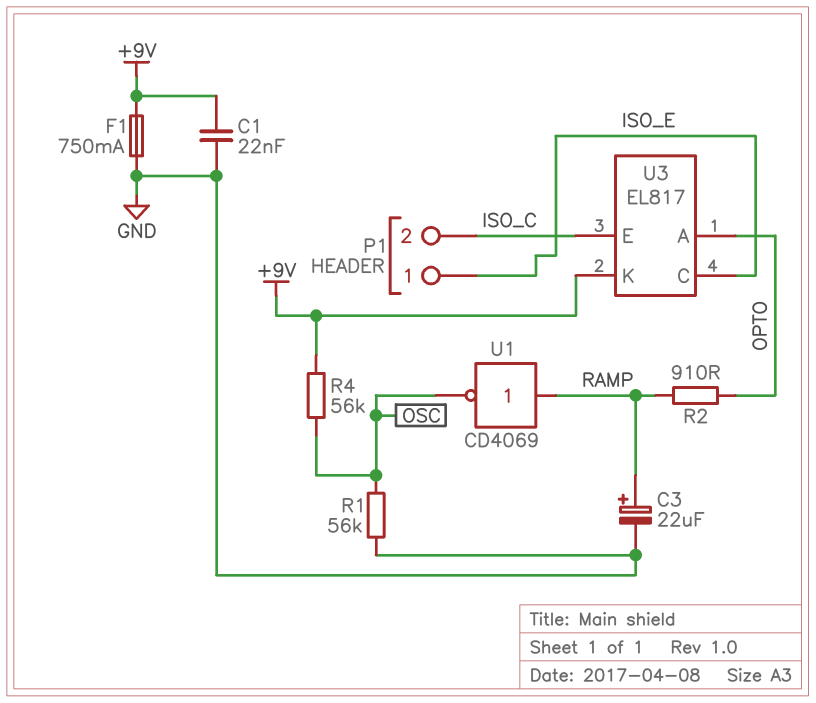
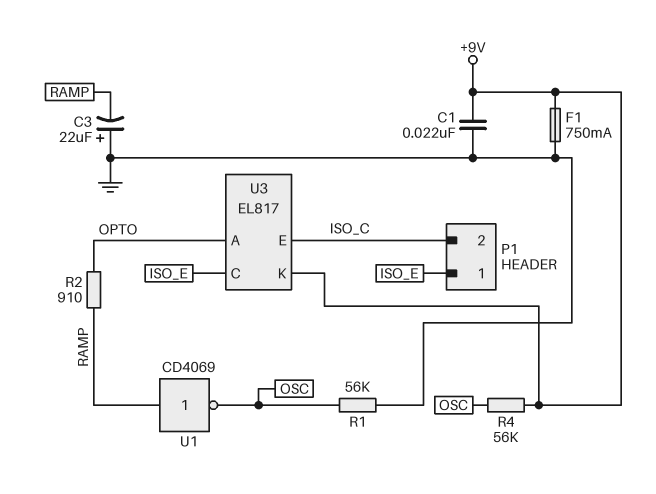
C3: 22uF (plus RAMP, minus GND) -> 22uF (plus GND, minus RAMP)

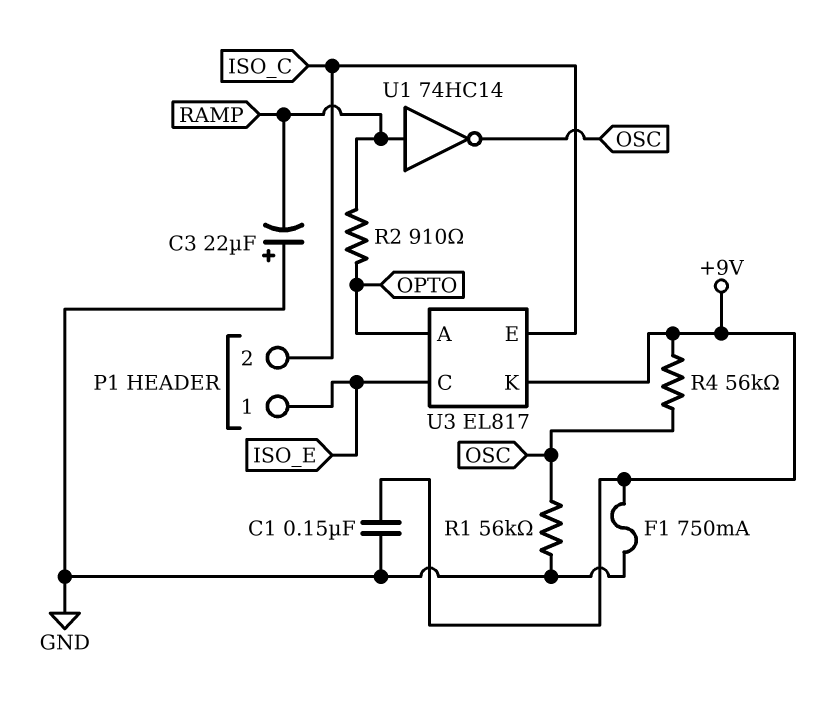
C1: 22nF (+9V, GND) -> 150nF (+9V, GND)
U1: NOT CD4069 (in RAMP, out OSC) -> NOT 74HC14 (in RAMP, out OSC)

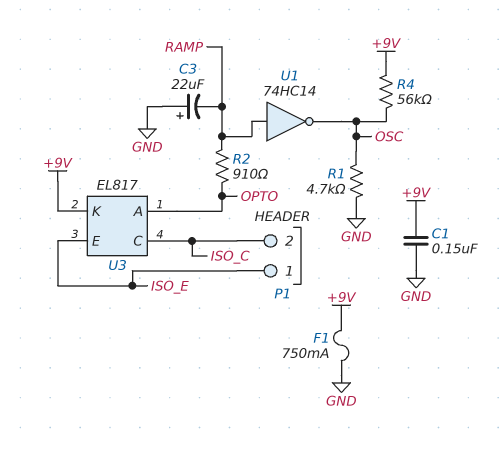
R1: 56k (GND, OSC) -> 4.7k (GND, OSC)
U3 pin C: ISO_E -> ISO_C
U3 pin E: ISO_C -> ISO_E

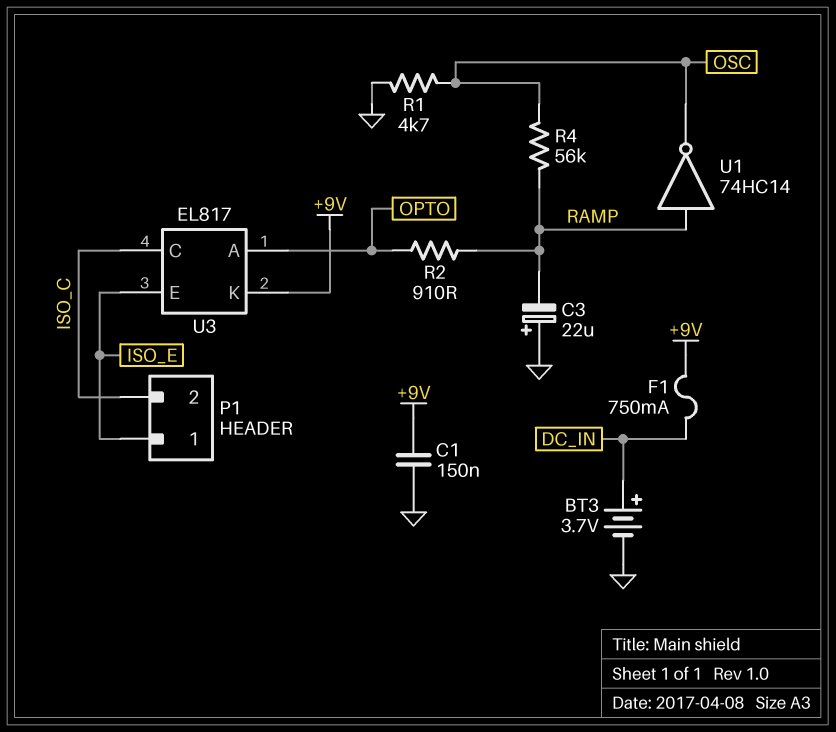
BT3: none -> 3.7V (plus DC_IN, minus GND)
F1: 750mA (+9V, GND) -> 750mA (+9V, DC_IN)
R4: 56k (+9V, OSC) -> 56k (OSC, RAMP)

